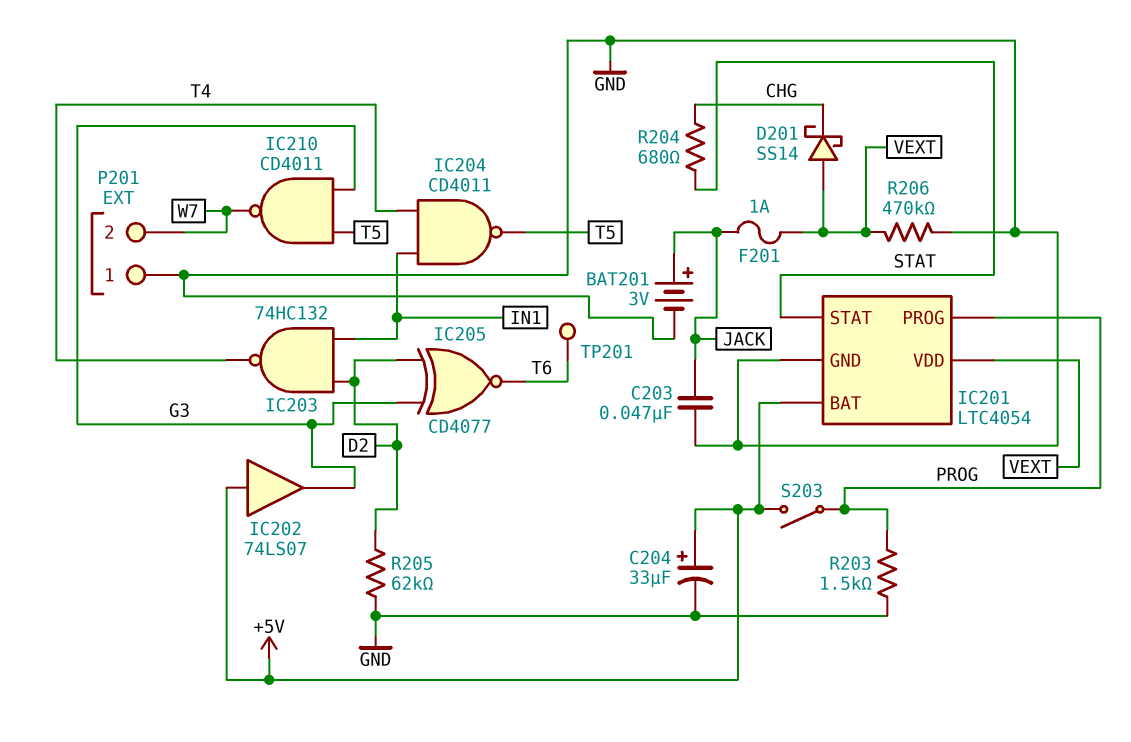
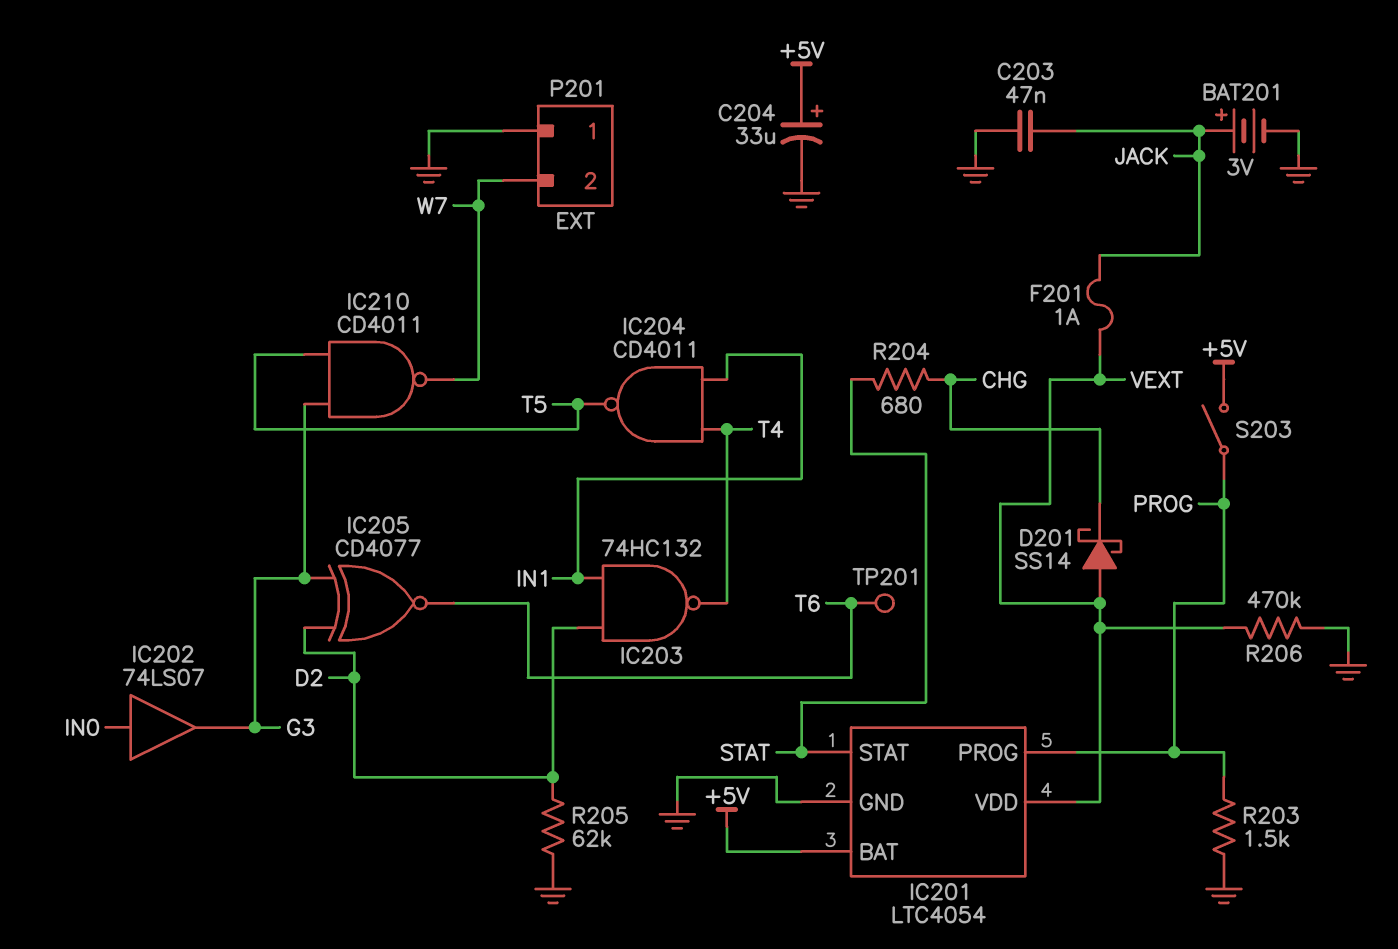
IC202: buffer 74LS07 (in +5V, out G3) -> buffer 74LS07 (in IN0, out G3)

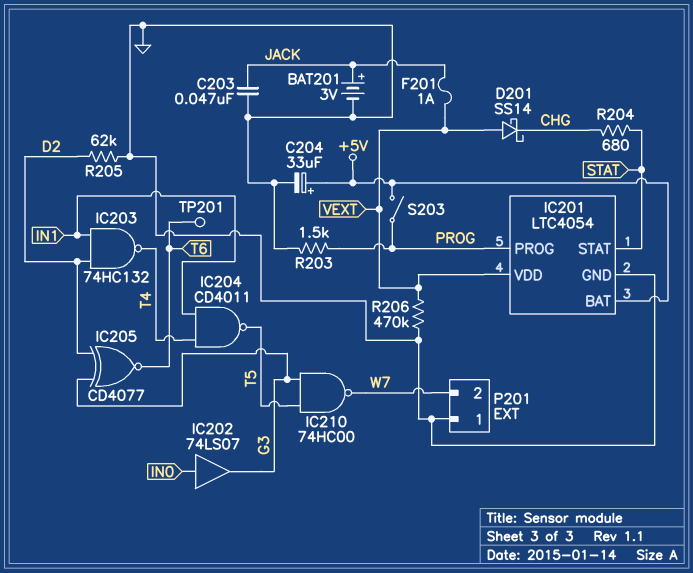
IC210: NAND CD4011 (in G3, in T5, out W7) -> NAND 74HC00 (in G3, in T5, out W7)

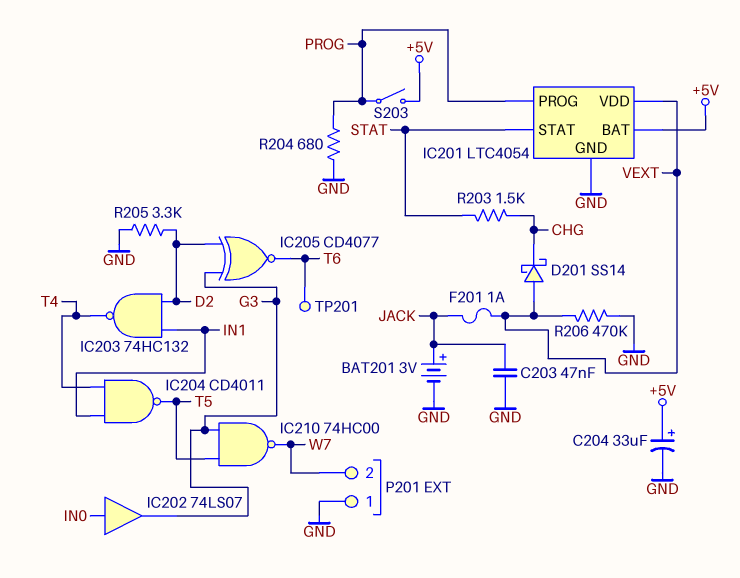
R203: 1.5k (GND, PROG) -> 1.5k (CHG, STAT)
R204: 680 (CHG, STAT) -> 680 (GND, PROG)
R205: 62k (D2, GND) -> 3.3k (D2, GND)

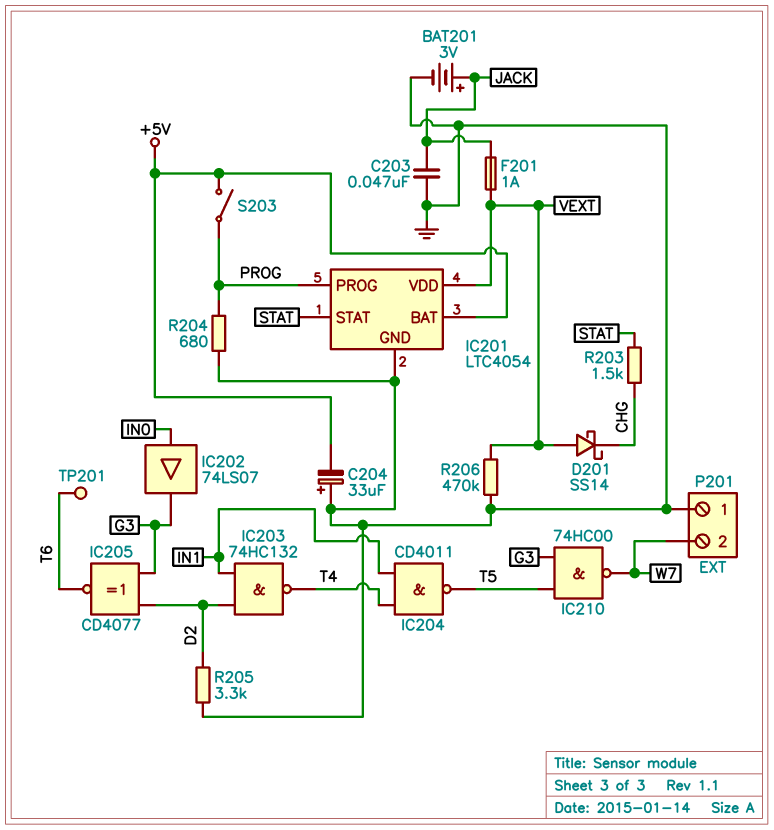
C204: 33uF (plus +5V, minus GND) -> 33uF (plus GND, minus +5V)

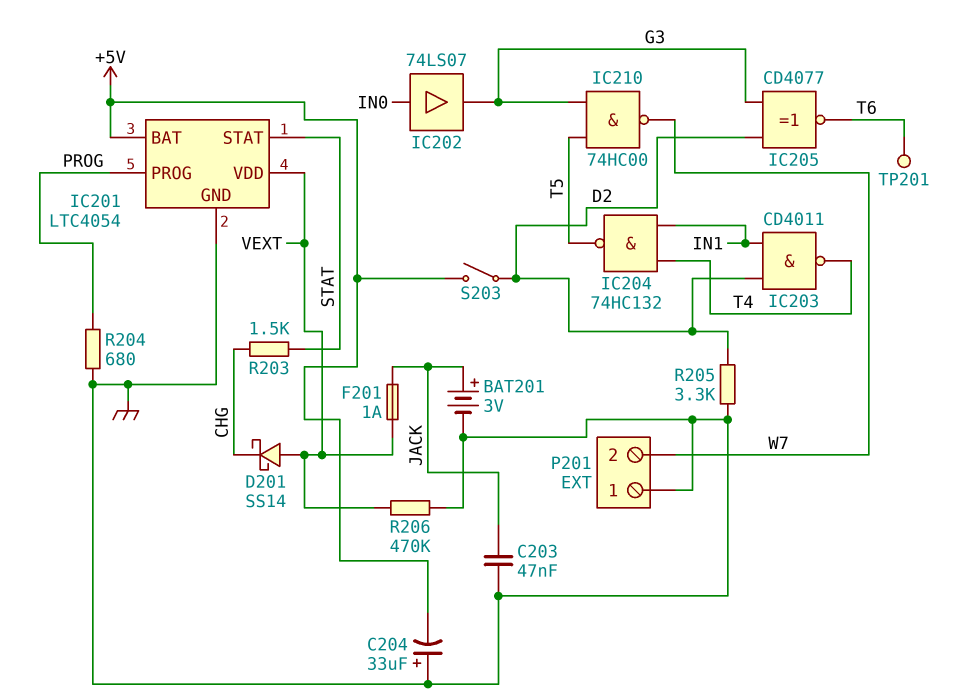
IC203: NAND 74HC132 (in D2, in IN1, out T4) -> NAND CD4011 (in D2, in IN1, out T4)
IC204: NAND CD4011 (in IN1, in T4, out T5) -> NAND 74HC132 (in IN1, in T4, out T5)
S203: switch (+5V, PROG) -> switch (+5V, D2)

